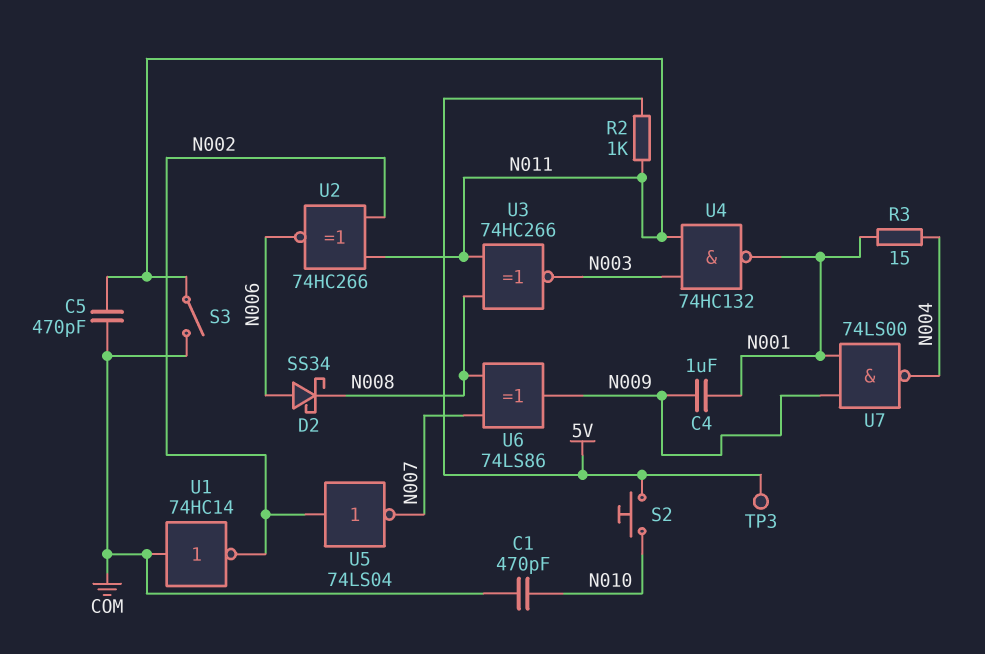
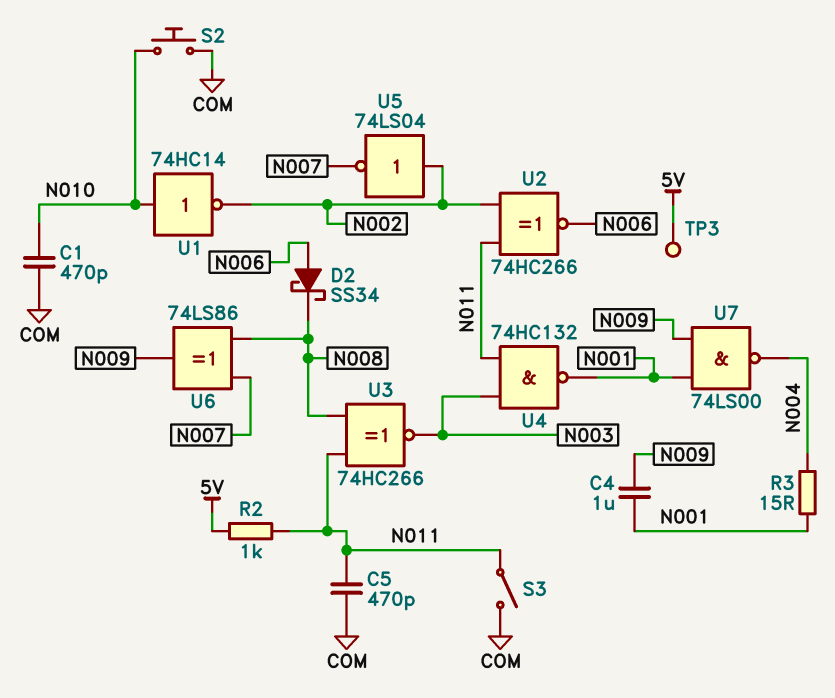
S2: button (5V, N010) -> button (COM, N010)
U1: NOT 74HC14 (in COM, out N002) -> NOT 74HC14 (in N010, out N002)

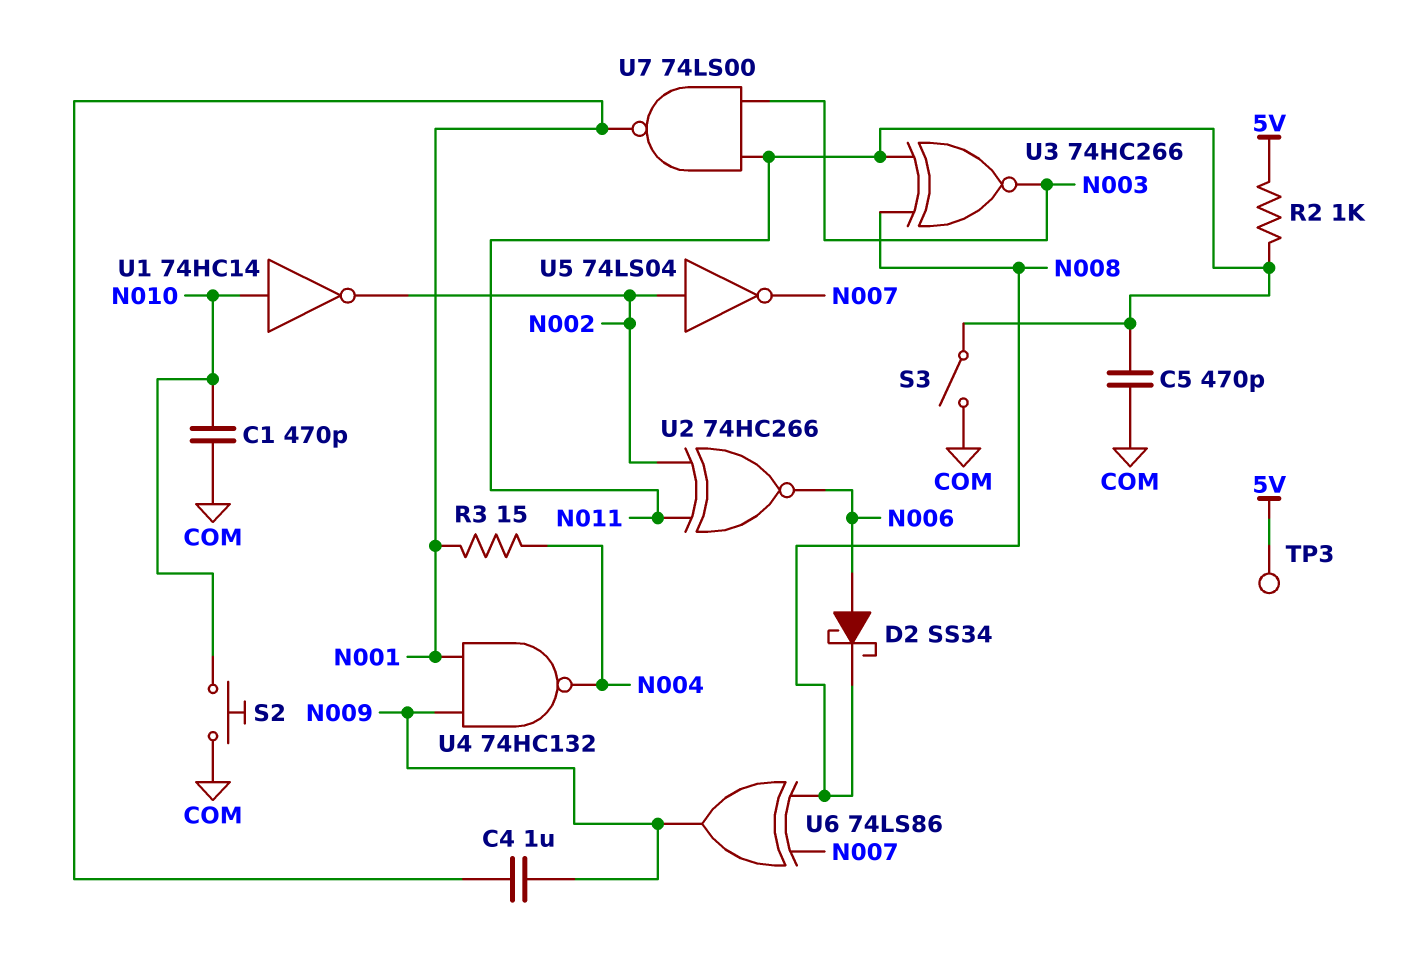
U4: NAND 74HC132 (in N003, in N011, out N001) -> NAND 74HC132 (in N001, in N009, out N004)
U7: NAND 74LS00 (in N001, in N009, out N004) -> NAND 74LS00 (in N003, in N011, out N001)

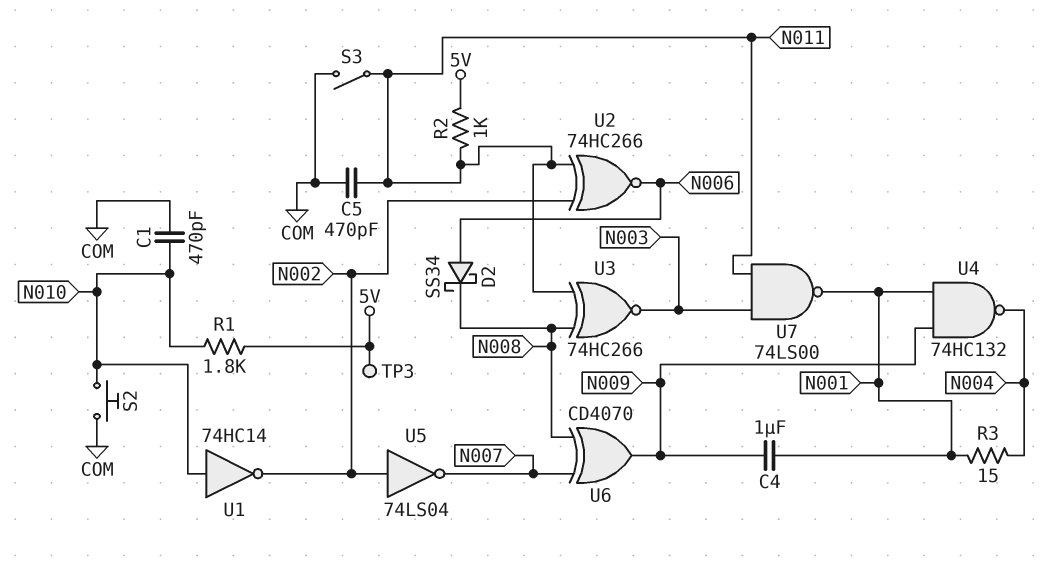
R1: none -> 1.8k (5V, N010)
U6: XOR 74LS86 (in N007, in N008, out N009) -> XOR CD4070 (in N007, in N008, out N009)

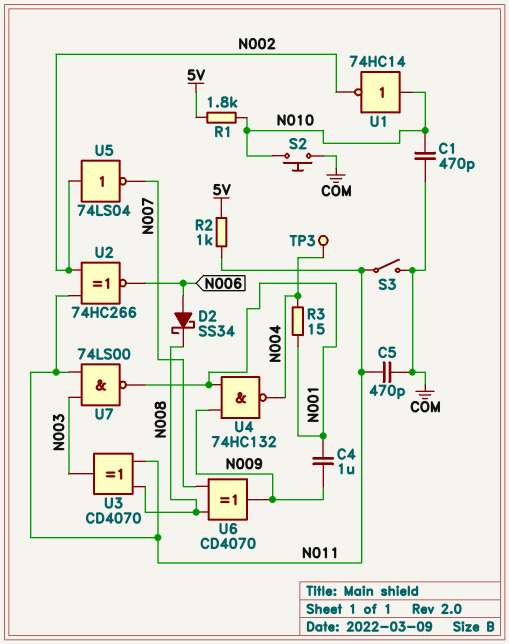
TP3: test point (5V) -> test point (N004)
U3: XNOR 74HC266 (in N008, in N011, out N003) -> XOR CD4070 (in N008, in N011, out N003)

